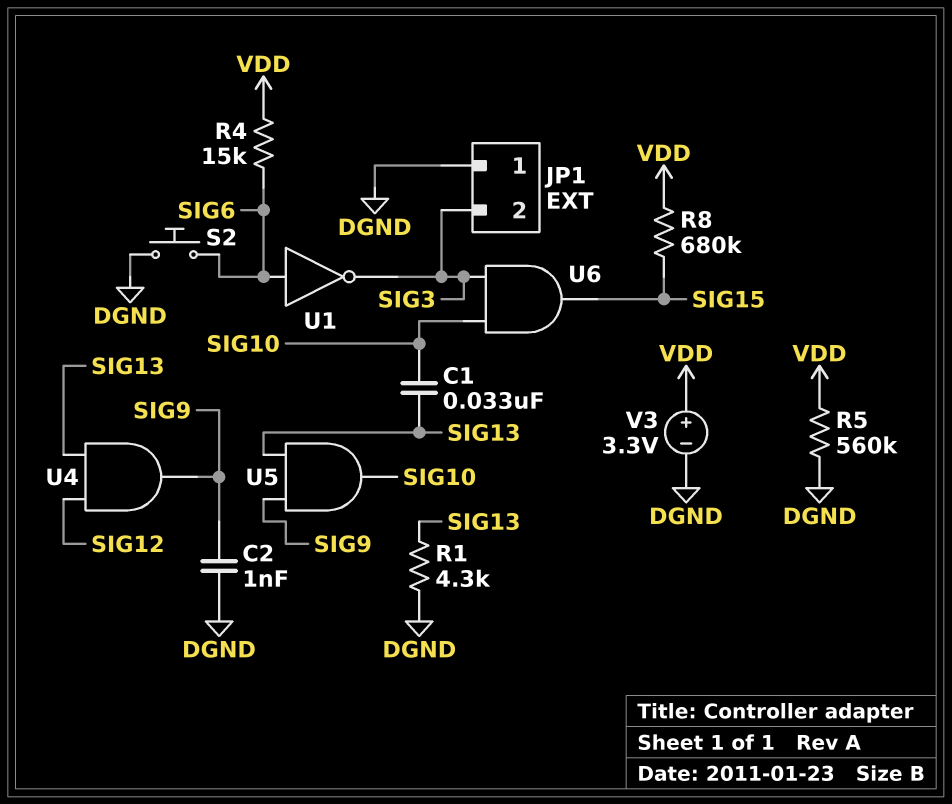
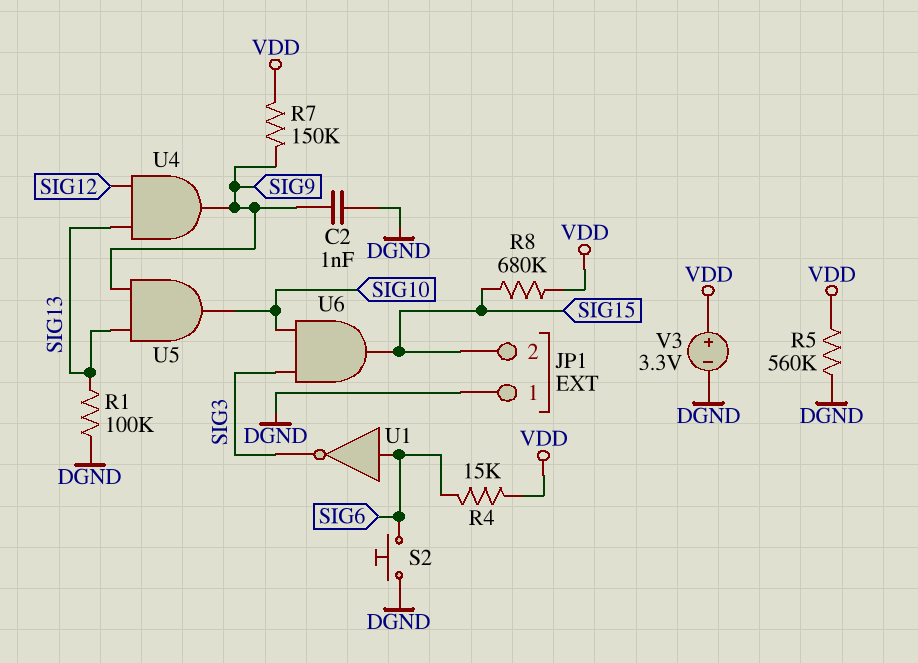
C1: 33nF (SIG10, SIG13) -> none
JP1 pin 2: SIG3 -> SIG15
R1: 4.3k (DGND, SIG13) -> 100k (DGND, SIG13)
R7: none -> 150k (SIG9, VDD)

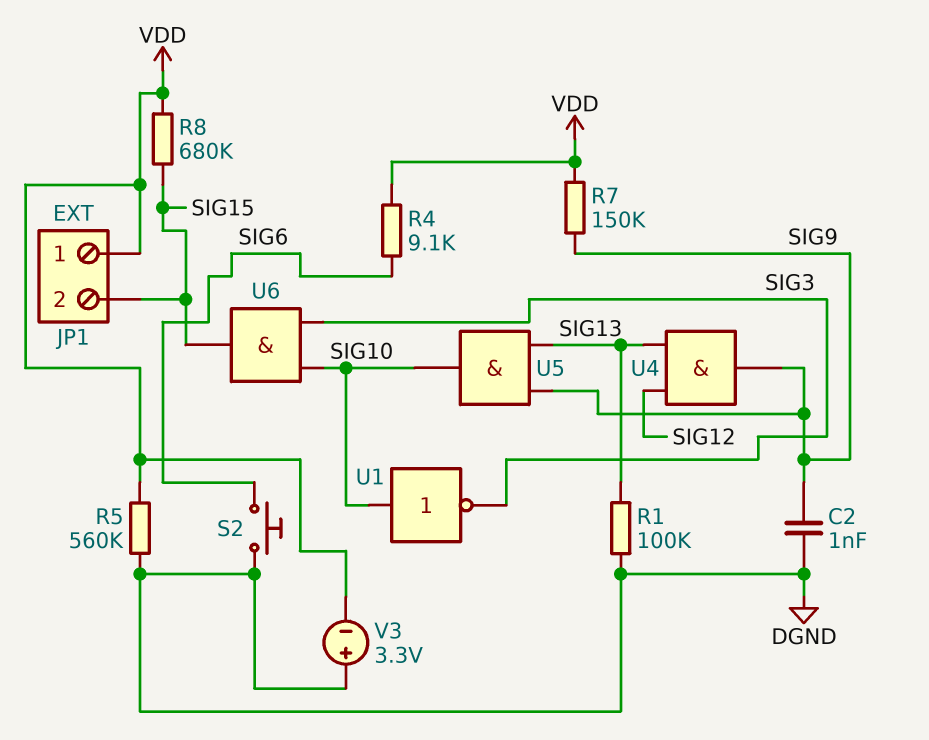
JP1 pin 1: DGND -> VDD
R4: 15k (SIG6, VDD) -> 9.1k (SIG6, VDD)
U1: NOT (in SIG6, out SIG3) -> NOT (in SIG10, out SIG3)
V3: 3.3V (plus VDD, minus DGND) -> 3.3V (plus DGND, minus VDD)

